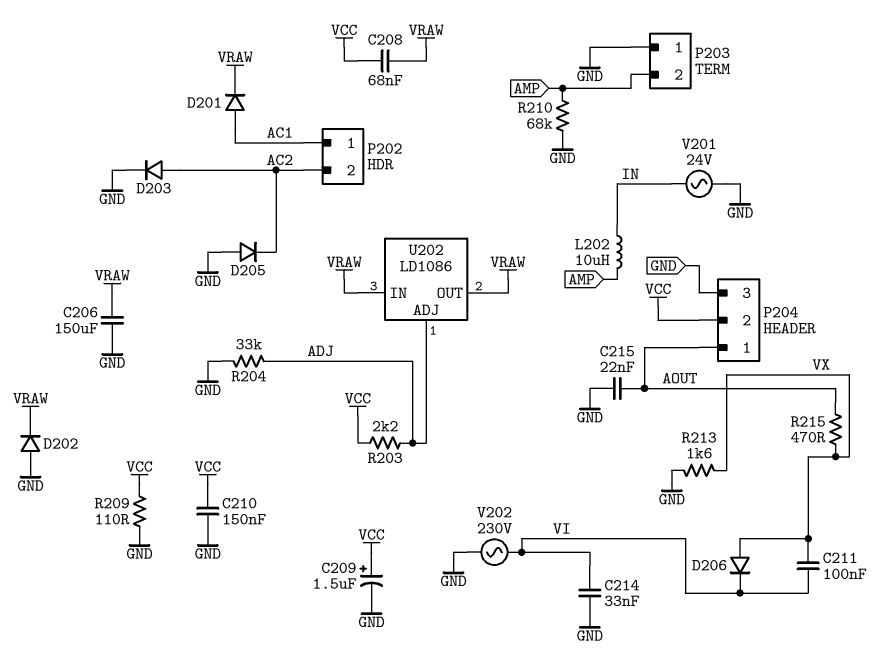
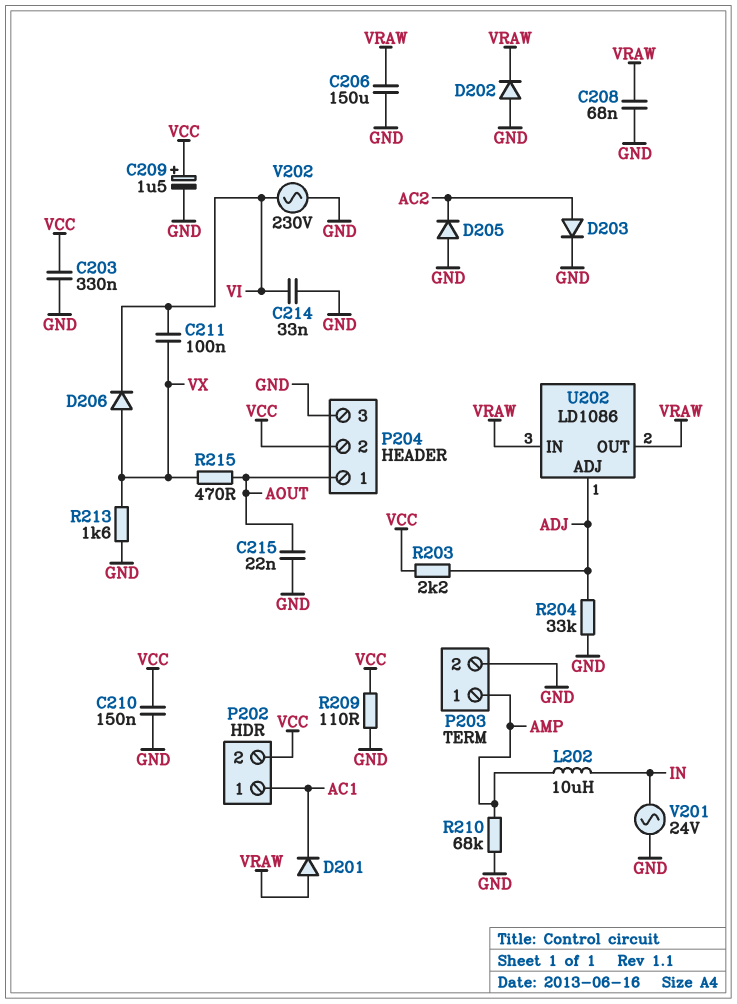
C203: none -> 330nF (GND, VCC)
C208: 68nF (VCC, VRAW) -> 68nF (GND, VRAW)
D201: diode (A AC1, K VRAW) -> diode (A VRAW, K AC1)
P202 pin 2: AC2 -> VCC
P203 pin 1: GND -> AMP
P203 pin 2: AMP -> GND

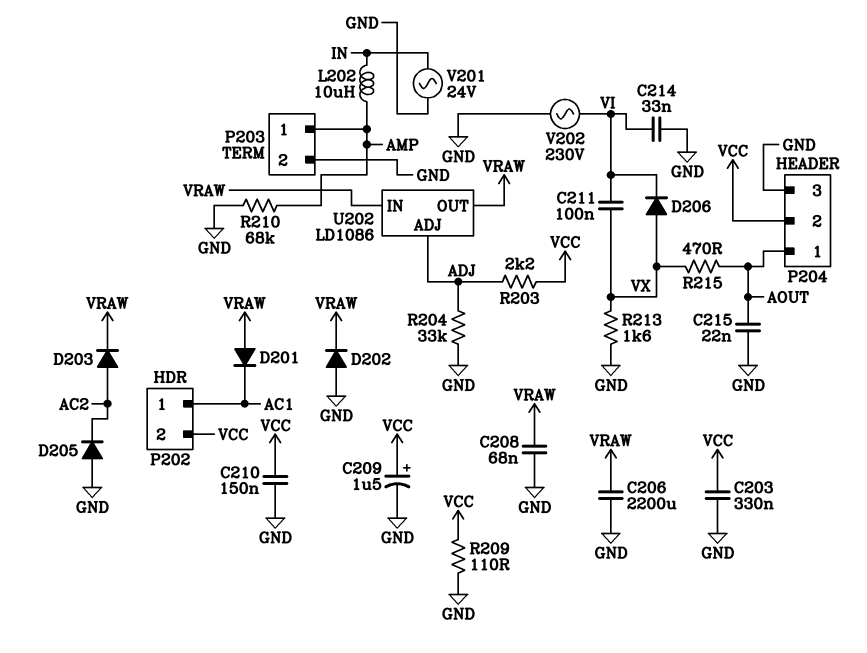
C206: 150uF (GND, VRAW) -> 2200uF (GND, VRAW)
D203: diode (A AC2, K GND) -> diode (A AC2, K VRAW)

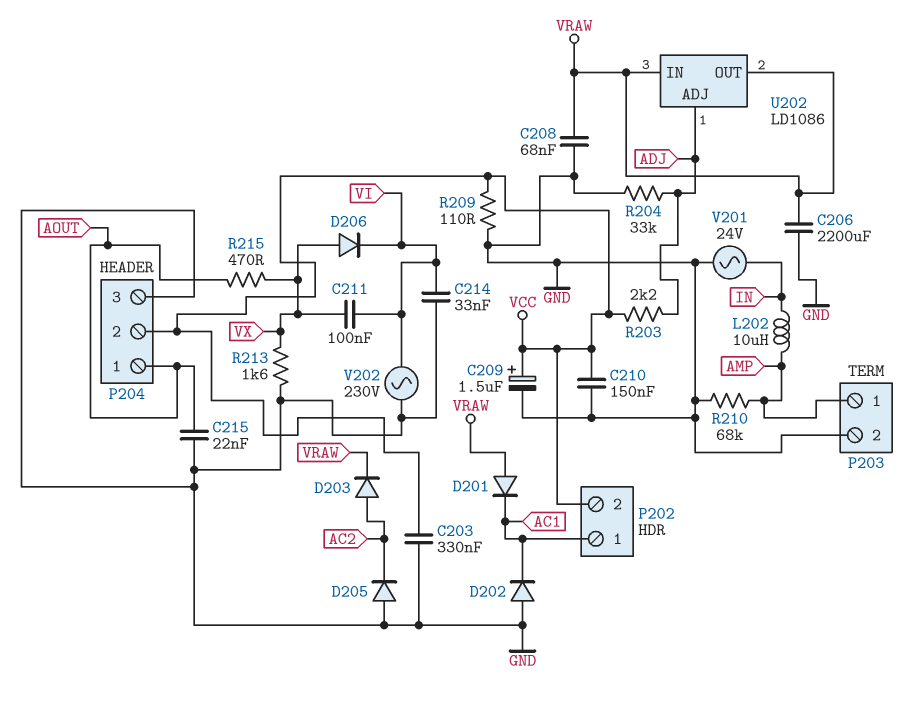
D202: diode (A GND, K VRAW) -> diode (A GND, K AC1)

